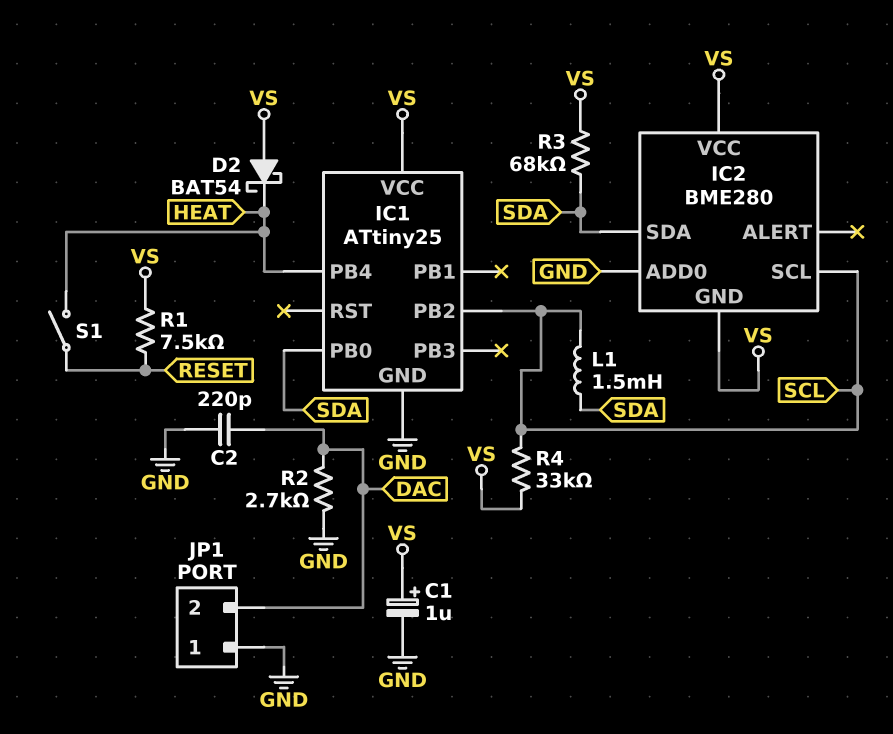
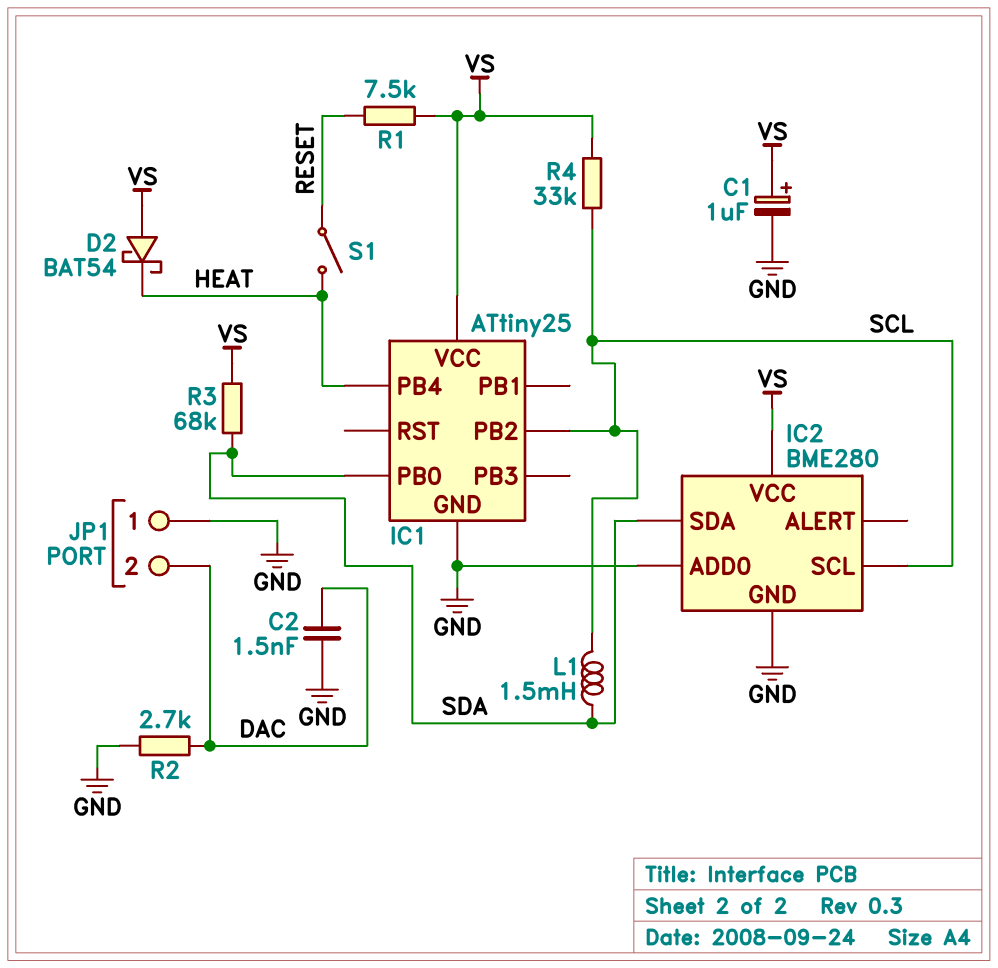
C2: 220pF (DAC, GND) -> 1.5nF (DAC, GND)
IC2 pin GND: VS -> GND

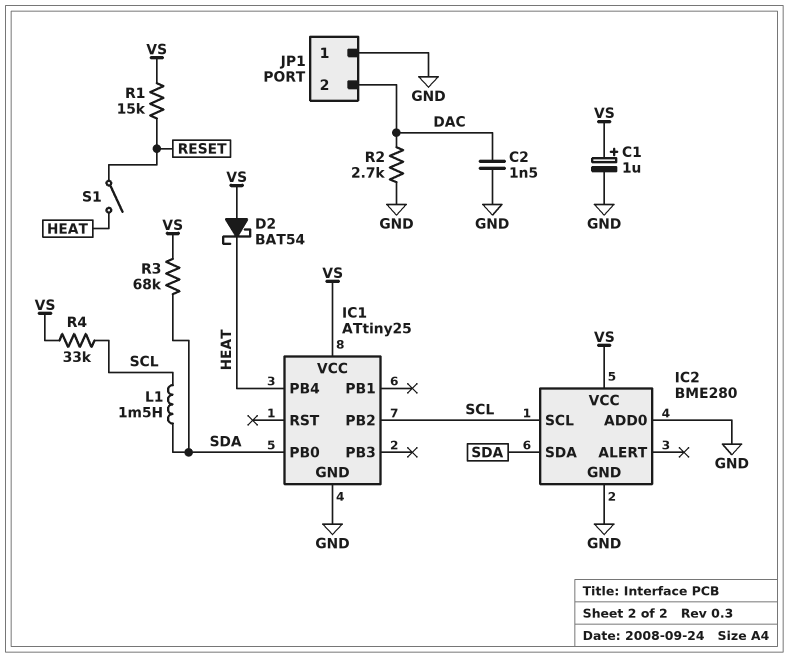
R1: 7.5k (RESET, VS) -> 15k (RESET, VS)

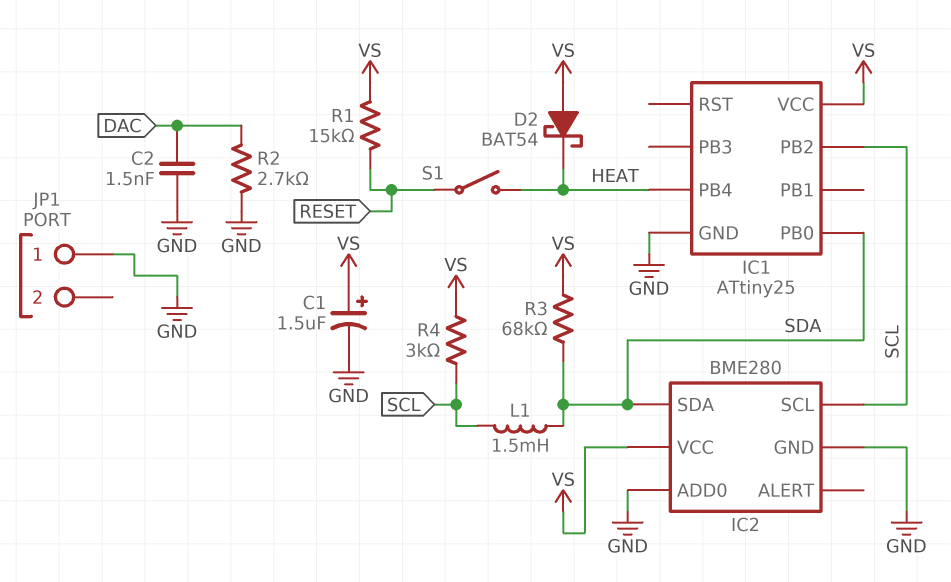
C1: 1uF (plus VS, minus GND) -> 1.5uF (plus VS, minus GND)
JP1 pin 2: DAC -> none
R4: 33k (SCL, VS) -> 3k (SCL, VS)

